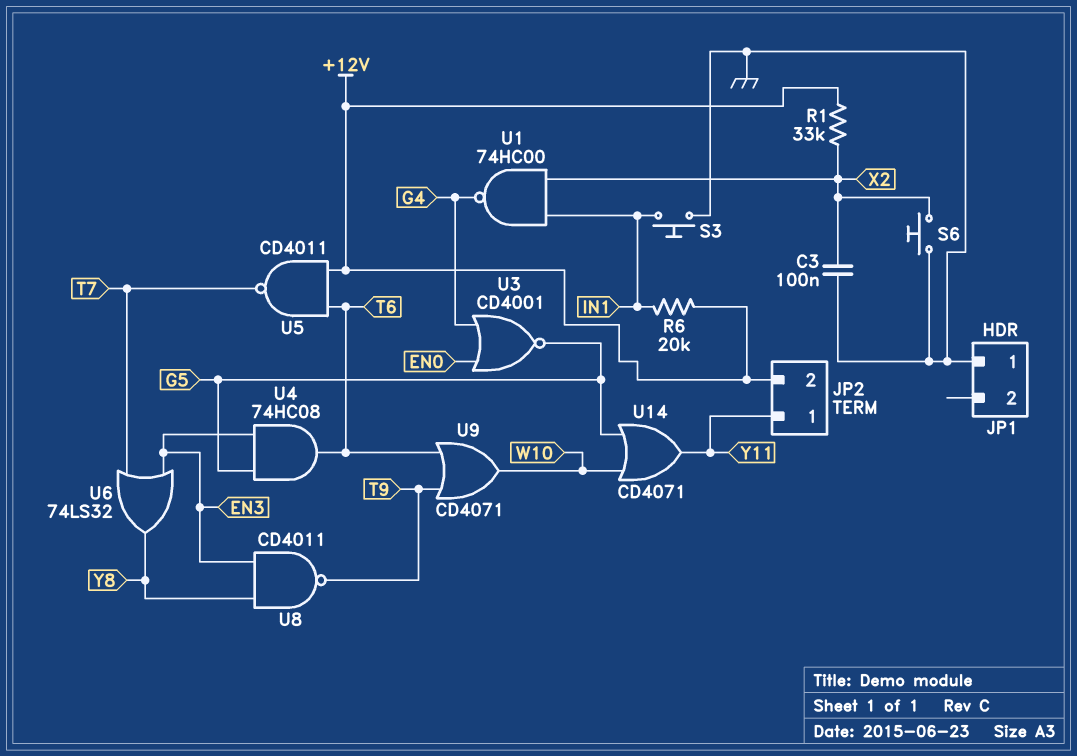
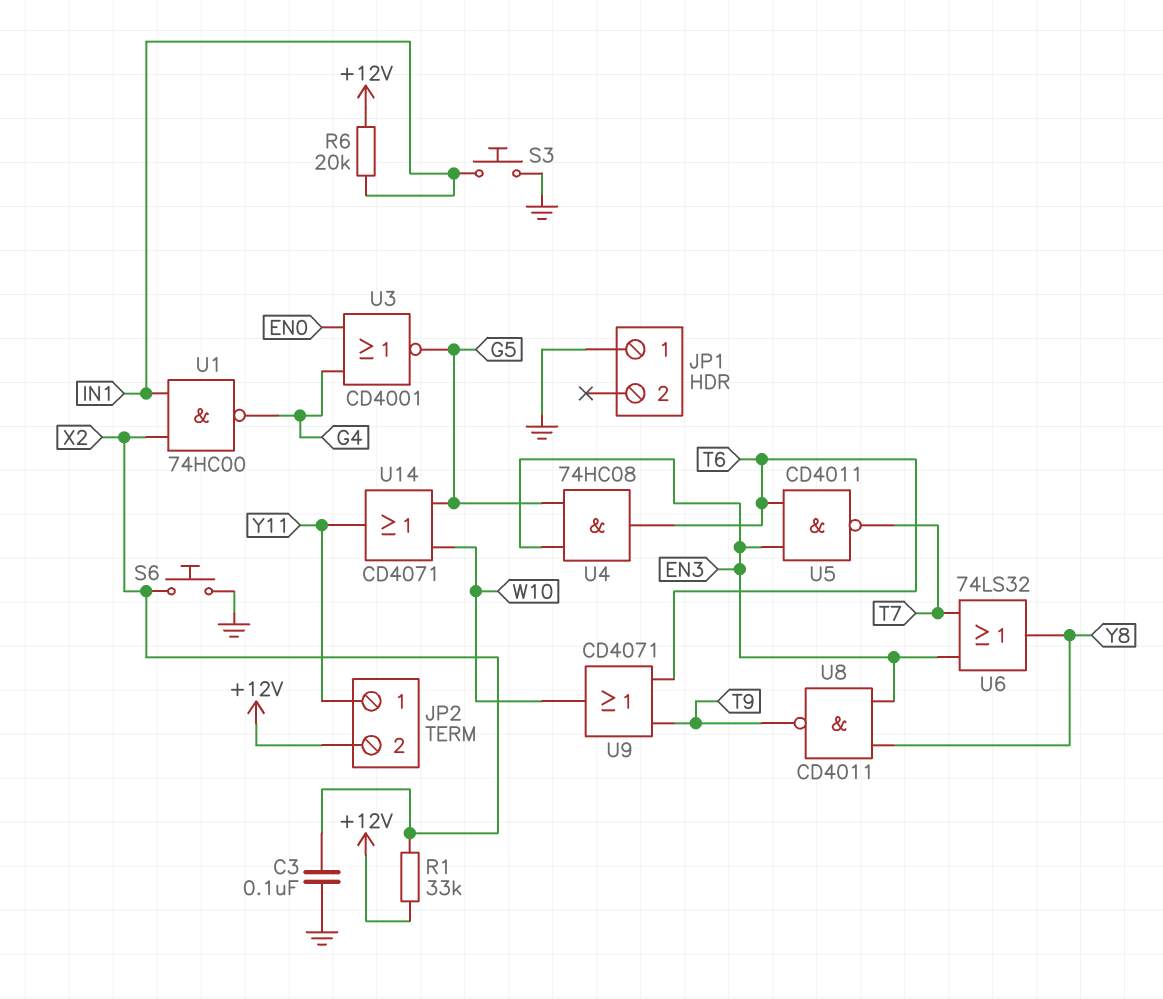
U5: NAND CD4011 (in +12V, in T6, out T7) -> NAND CD4011 (in EN3, in T6, out T7)

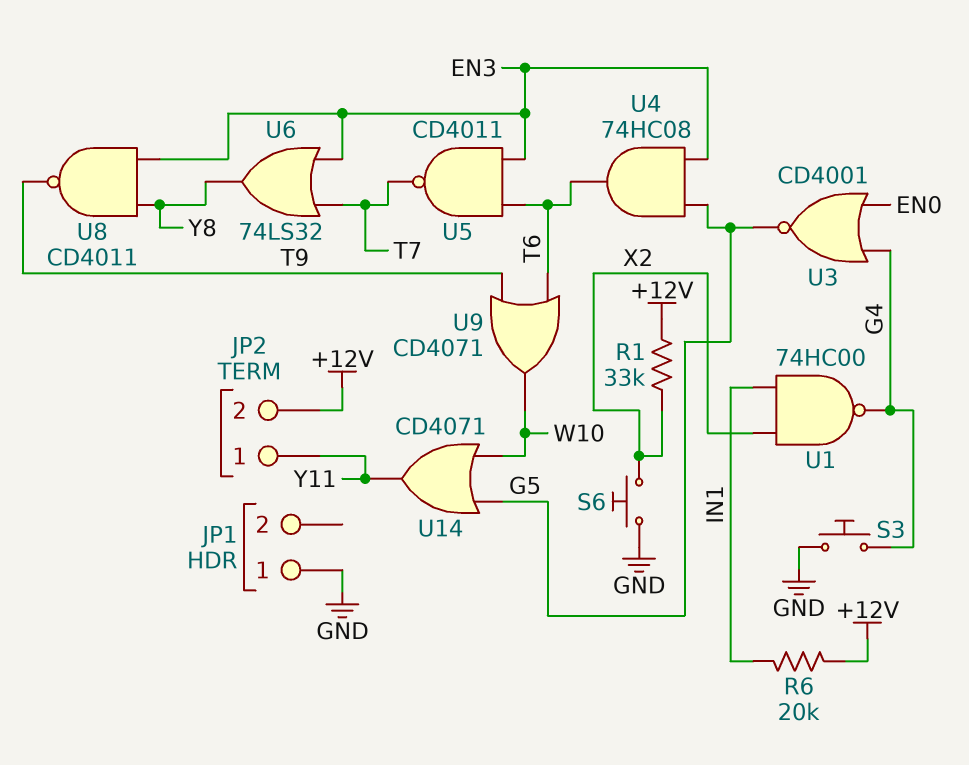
C3: 100nF (GND, X2) -> none
S3: button (GND, IN1) -> button (G4, GND)

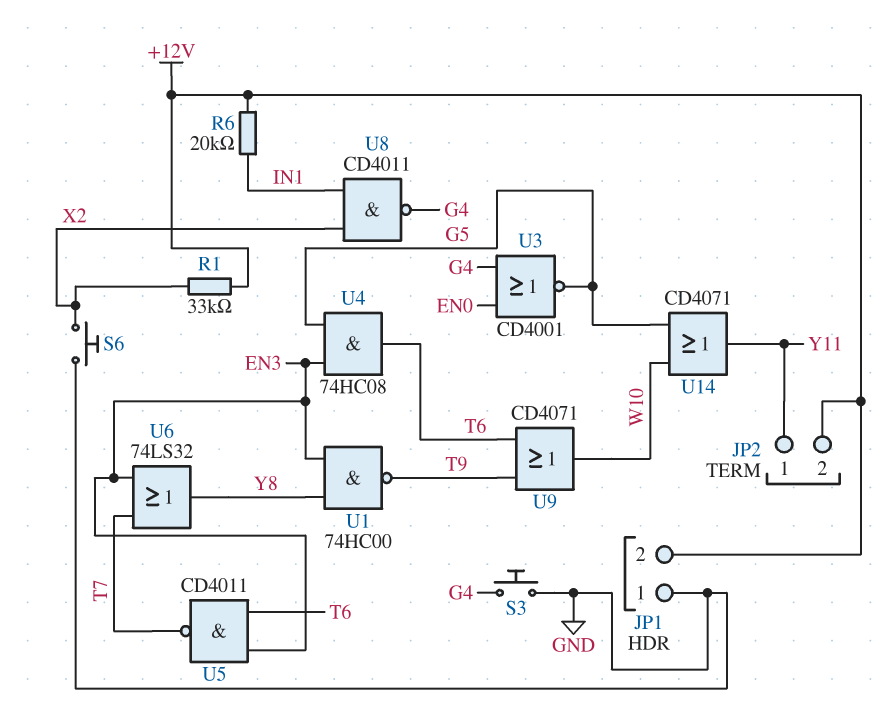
JP1 pin 2: none -> +12V
U1: NAND 74HC00 (in IN1, in X2, out G4) -> NAND 74HC00 (in EN3, in Y8, out T9)
U8: NAND CD4011 (in EN3, in Y8, out T9) -> NAND CD4011 (in IN1, in X2, out G4)

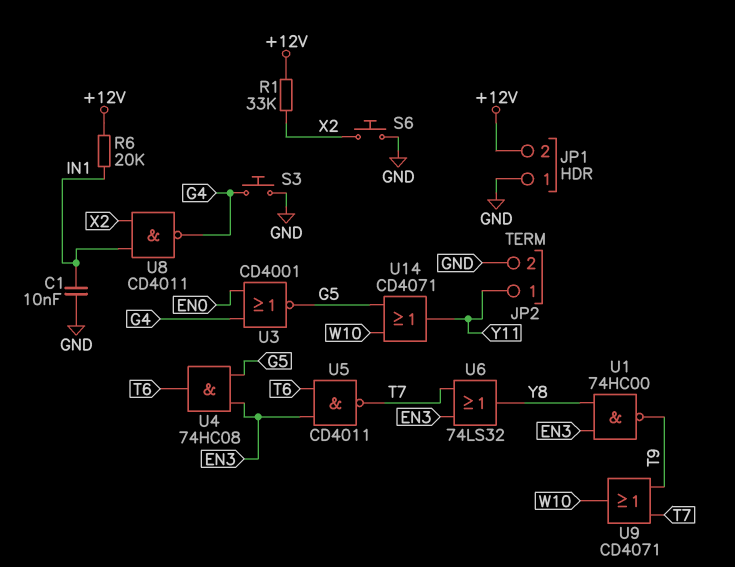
C1: none -> 10nF (GND, IN1)
JP2 pin 2: +12V -> GND
U9: OR CD4071 (in T6, in T9, out W10) -> OR CD4071 (in T7, in T9, out W10)

